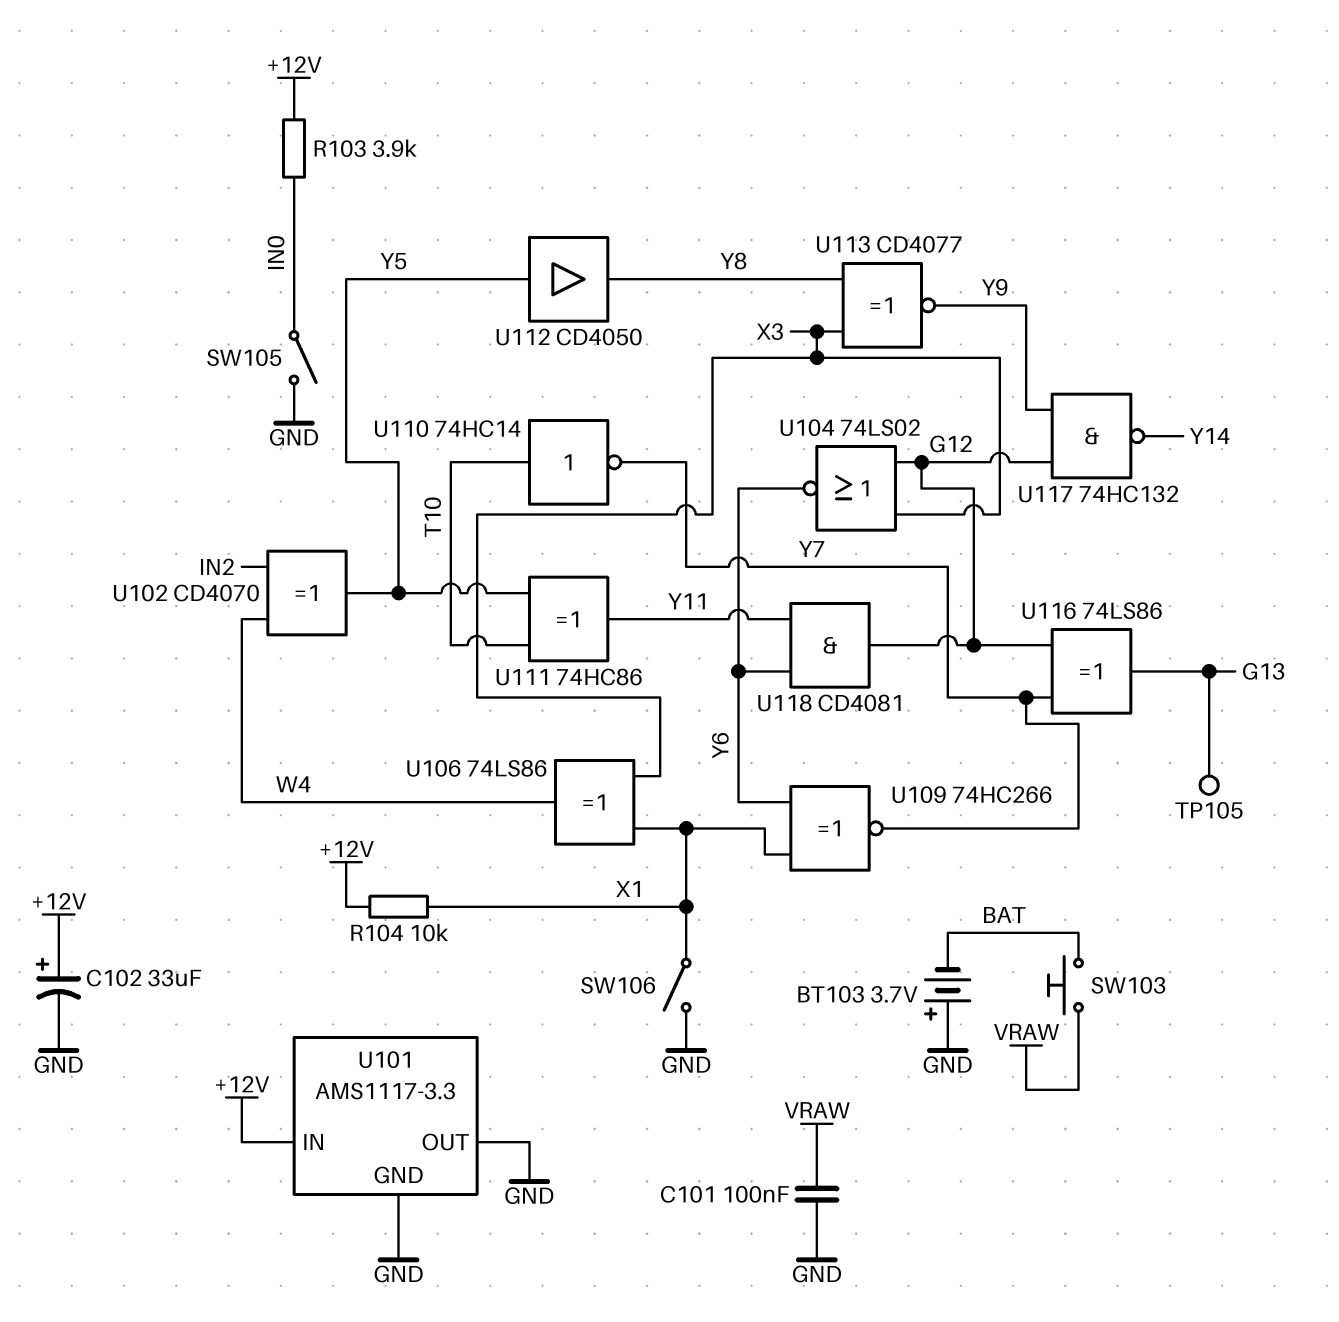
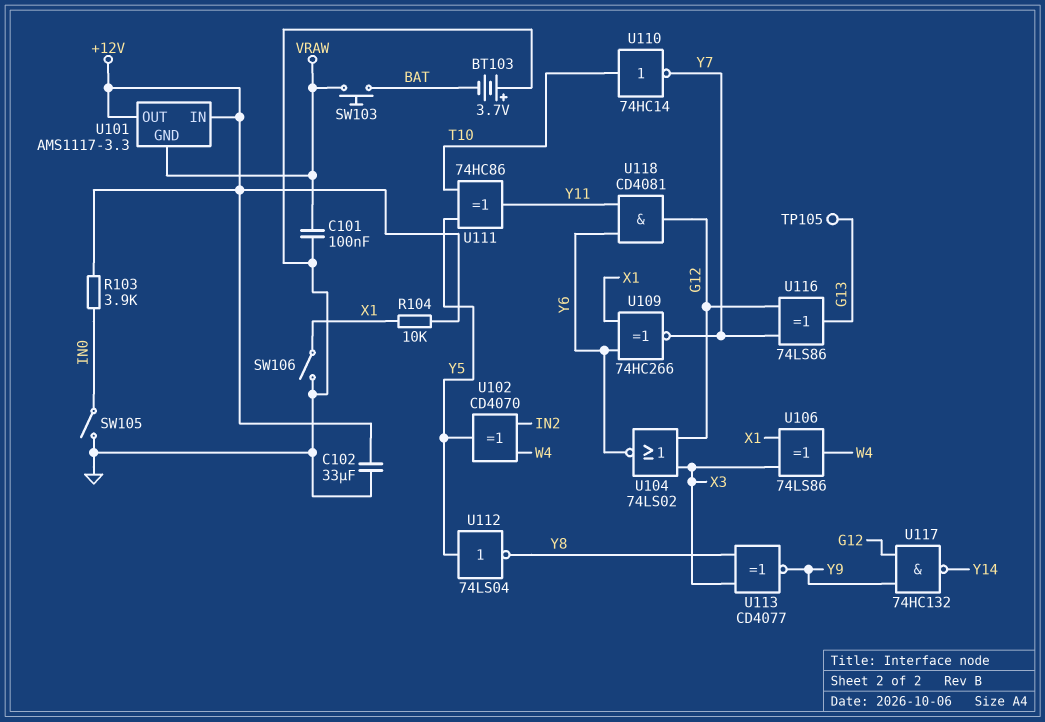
C102: 33uF (plus +12V, minus GND) -> 33uF (+12V, GND)
U101 pin GND: GND -> VRAW
U101 pin OUT: GND -> +12V
U112: buffer CD4050 (in Y5, out Y8) -> NOT 74LS04 (in Y5, out Y8)

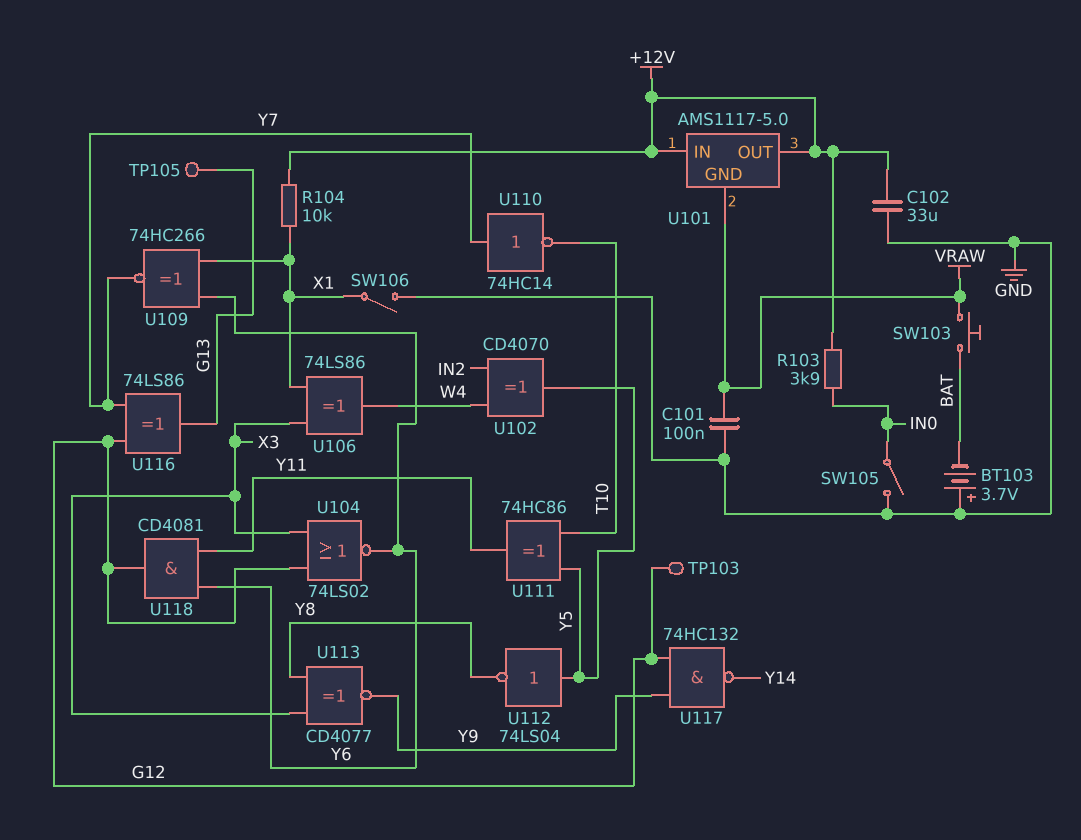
TP103: none -> test point (G12)
U101: AMS1117-3.3 -> AMS1117-5.0
U110: NOT 74HC14 (in T10, out Y7) -> NOT 74HC14 (in Y7, out T10)

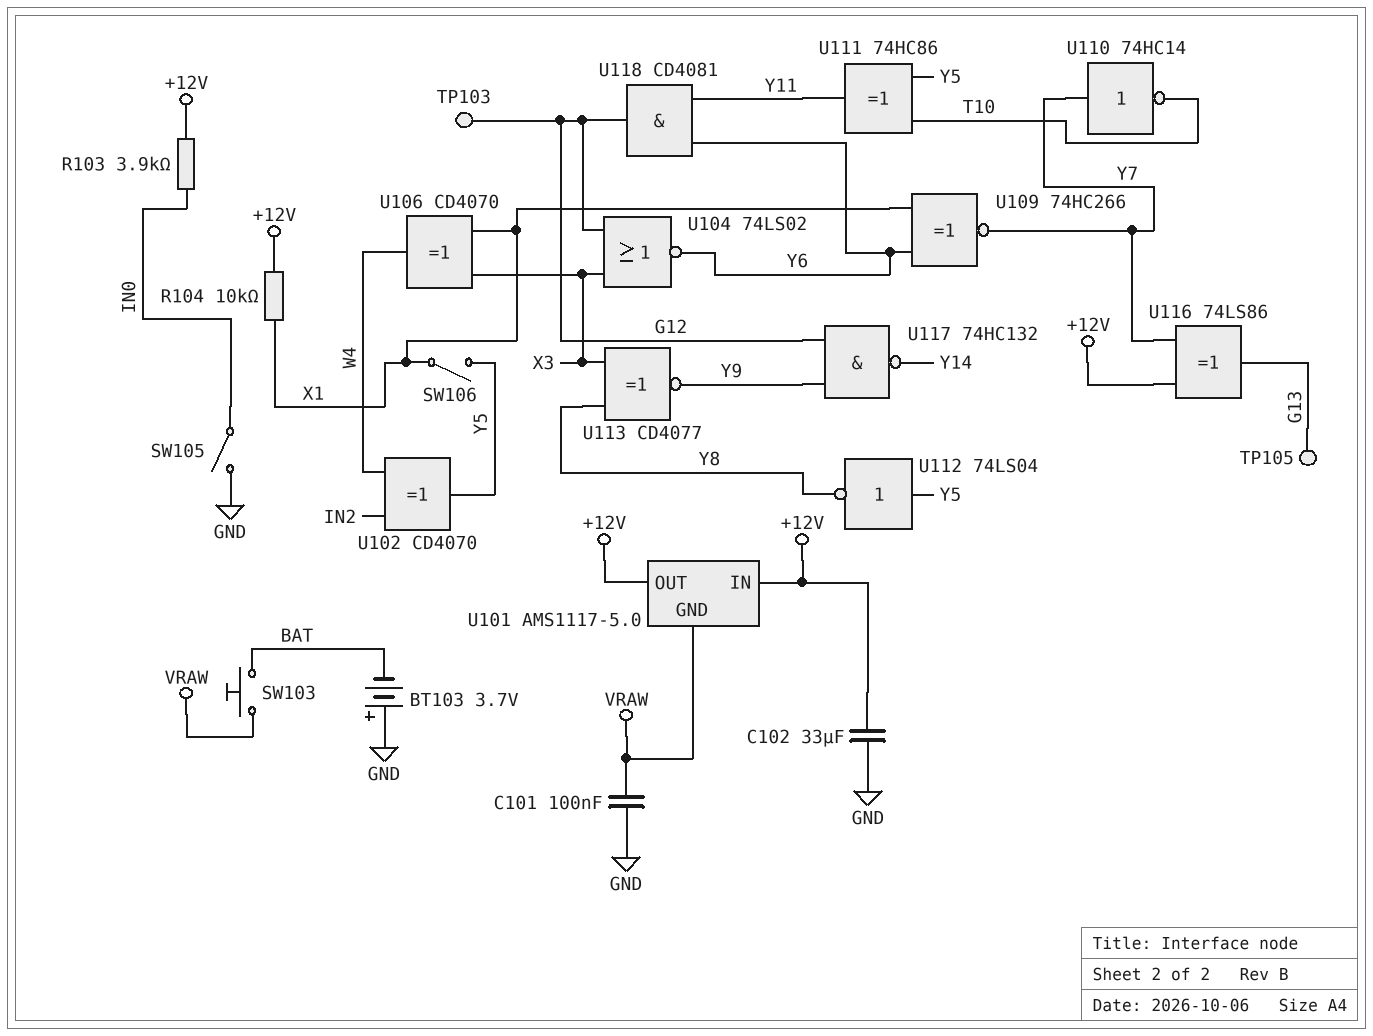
SW106: switch (GND, X1) -> switch (X1, Y5)
U106: XOR 74LS86 (in X1, in X3, out W4) -> XOR CD4070 (in X1, in X3, out W4)
U116: XOR 74LS86 (in G12, in Y7, out G13) -> XOR 74LS86 (in +12V, in Y7, out G13)

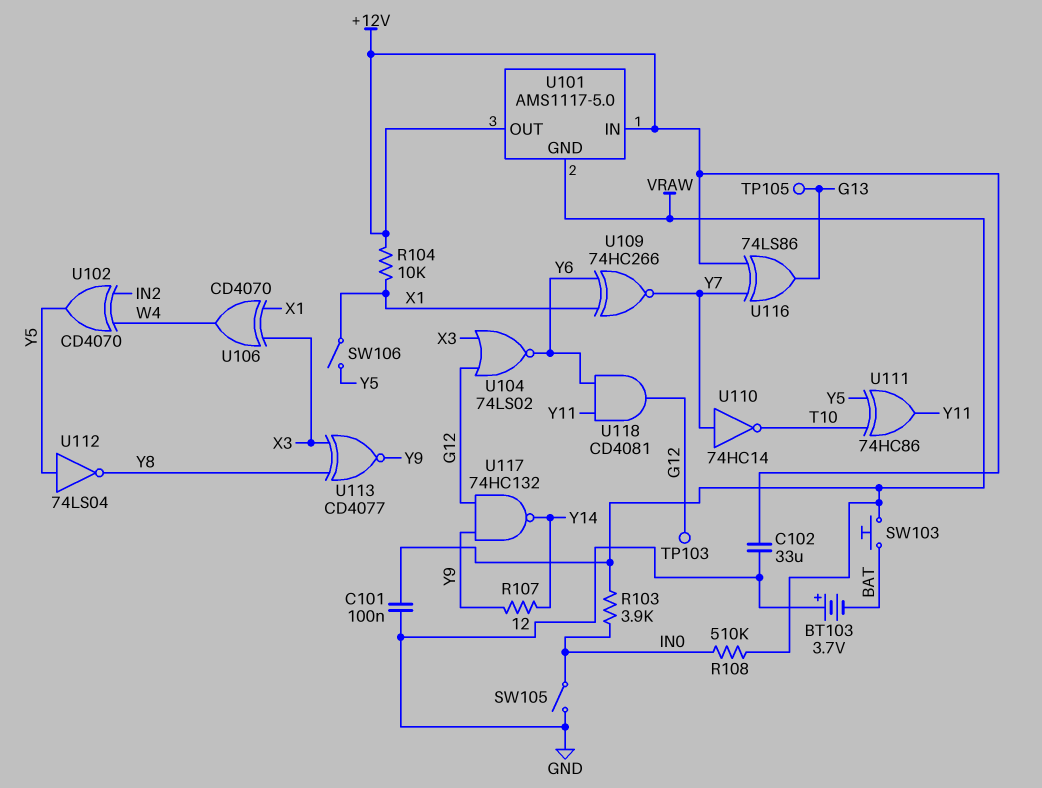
R103: 3.9k (+12V, IN0) -> 3.9k (IN0, VRAW)
R107: none -> 12 (Y9, Y14)
R108: none -> 510k (IN0, VRAW)

